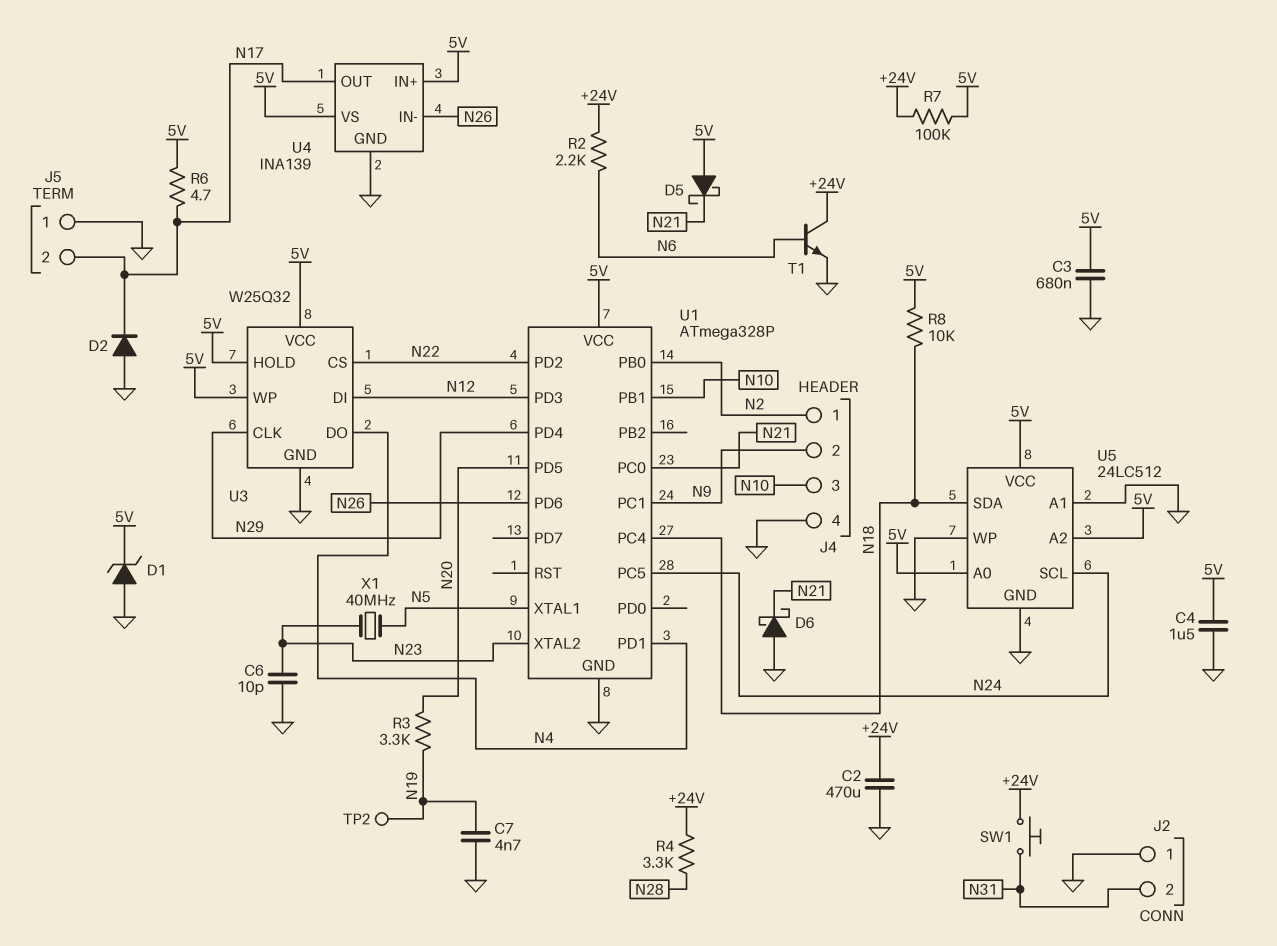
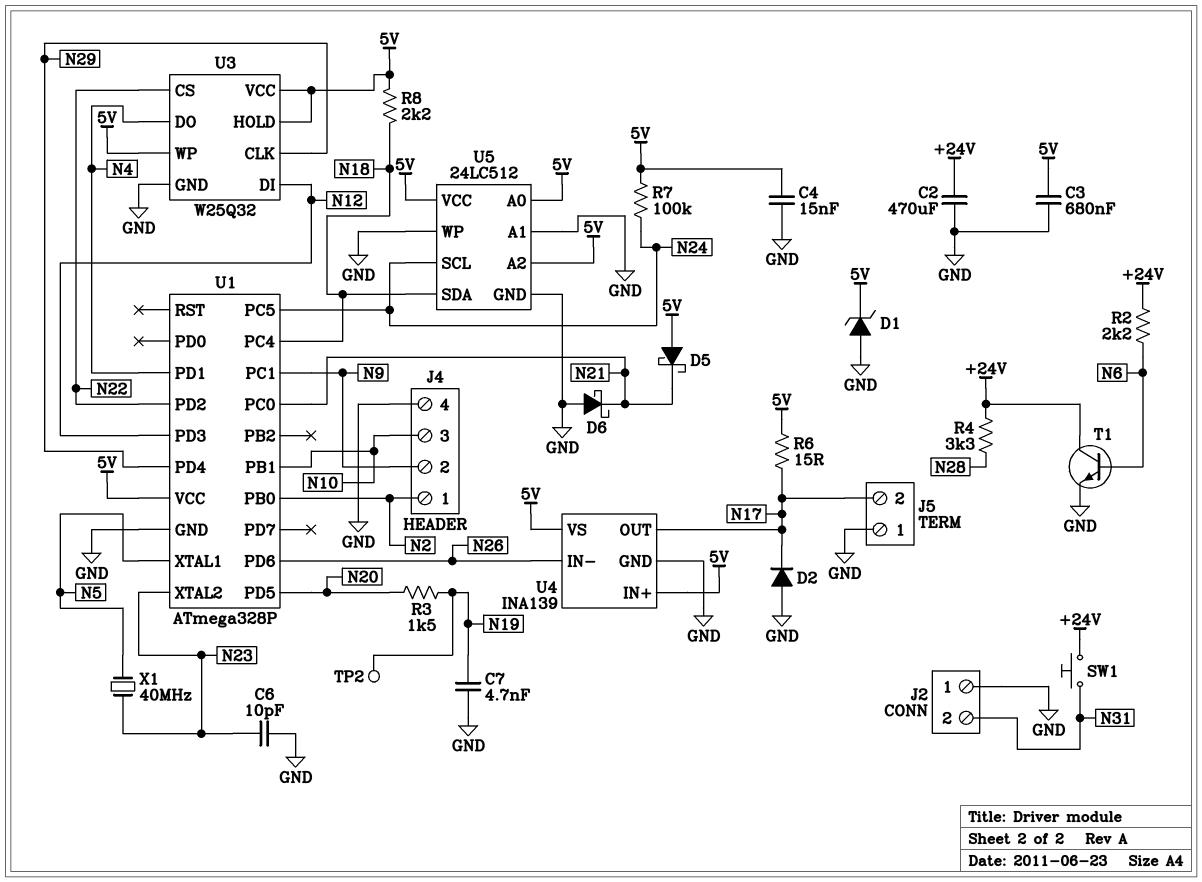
C4: 1.5uF (5V, GND) -> 15nF (5V, GND)
R3: 3.3k (N19, N20) -> 1.5k (N19, N20)
R6: 4.7 (5V, N17) -> 15 (5V, N17)
R7: 100k (+24V, 5V) -> 100k (5V, N24)
R8: 10k (5V, N18) -> 2.2k (5V, N18)

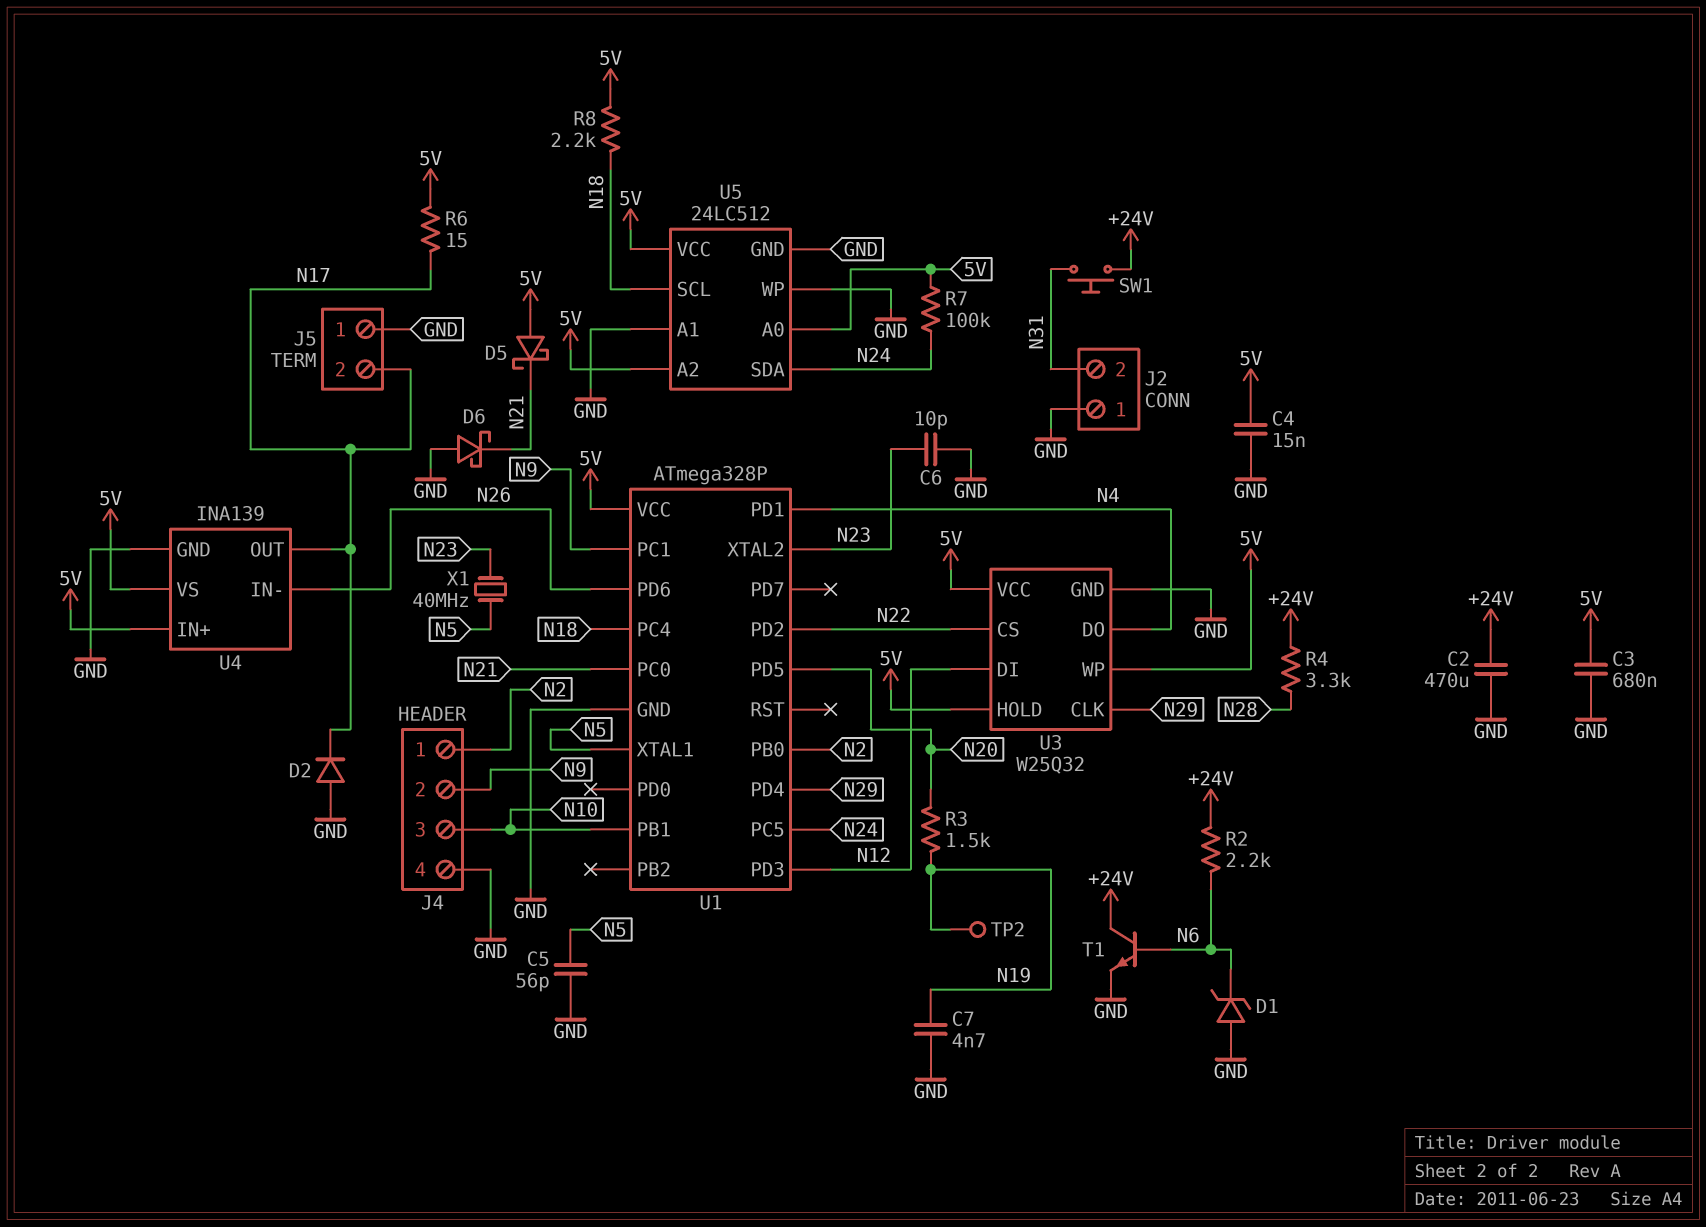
C5: none -> 56pF (GND, N5)
D1: zener (A GND, K 5V) -> zener (A GND, K N6)
U5 pin SCL: N24 -> N18
U5 pin SDA: N18 -> N24

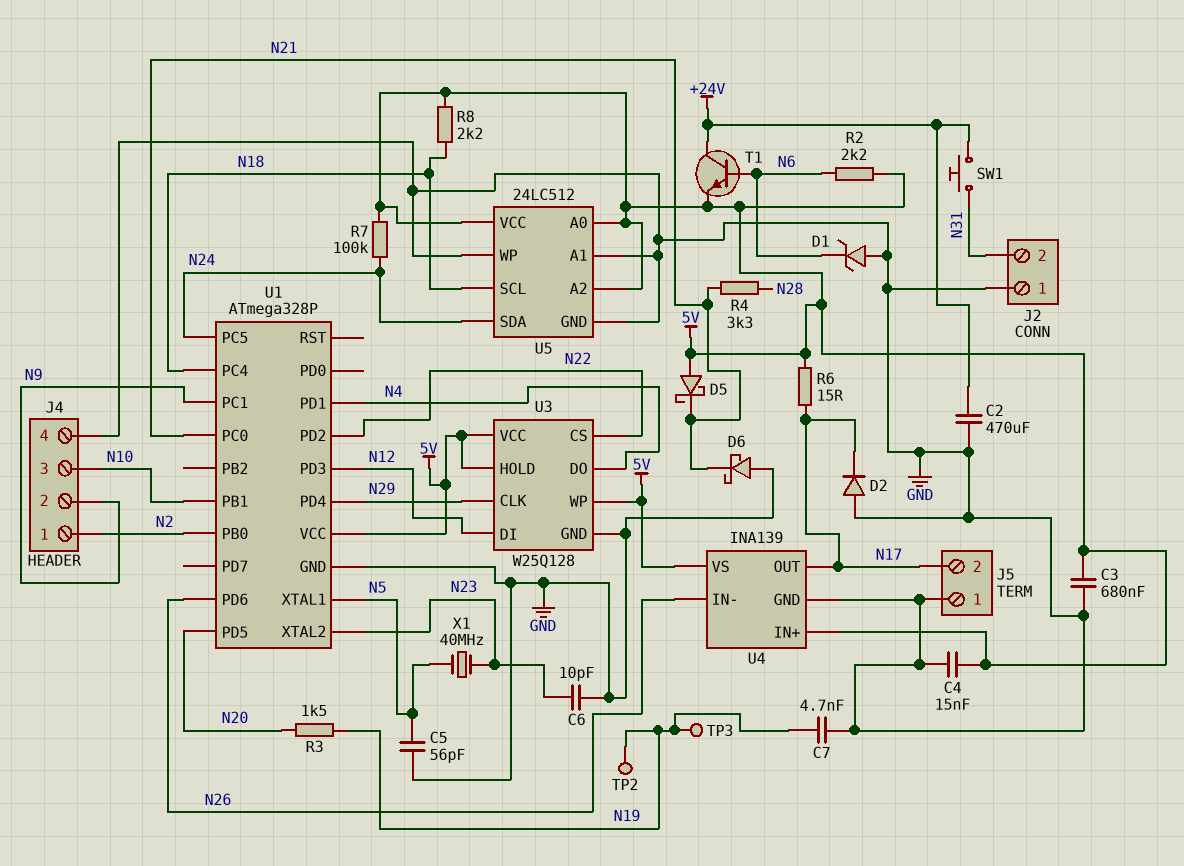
R2: 2.2k (+24V, N6) -> 2.2k (5V, N6)
R4: 3.3k (+24V, N28) -> 3.3k (N21, N28)
T1: NPN (B N6, C +24V, E GND) -> NPN (B N6, C +24V, E 5V)
TP3: none -> test point (N19)
U3: W25Q32 -> W25Q128

